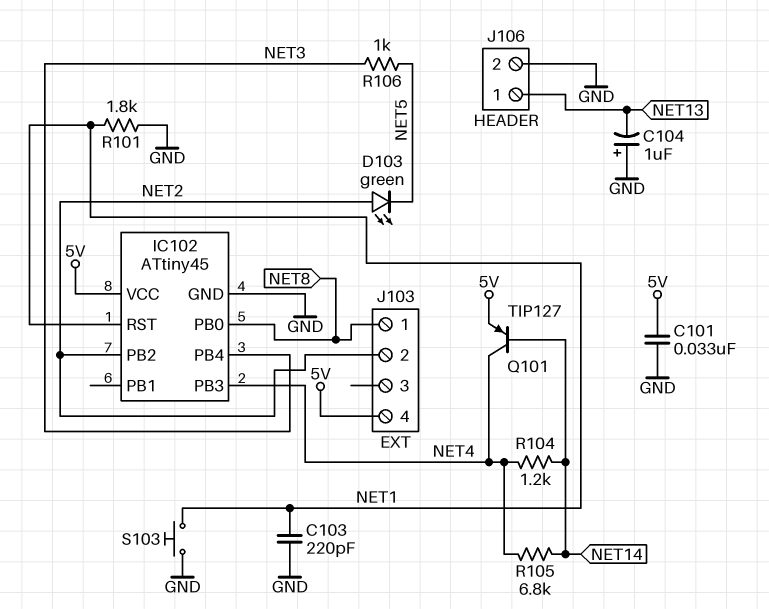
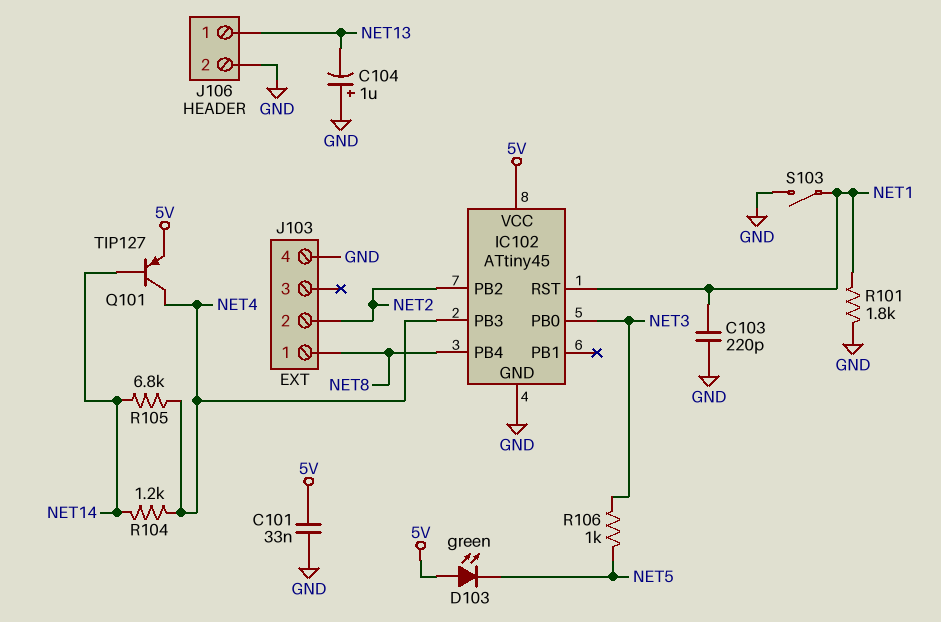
D103: LED green (A NET2, K NET5) -> LED green (A 5V, K NET5)
IC102 pin PB0: NET8 -> NET3
IC102 pin PB4: NET3 -> NET8
J103 pin 4: 5V -> GND
S103: button (GND, NET1) -> switch (GND, NET1)

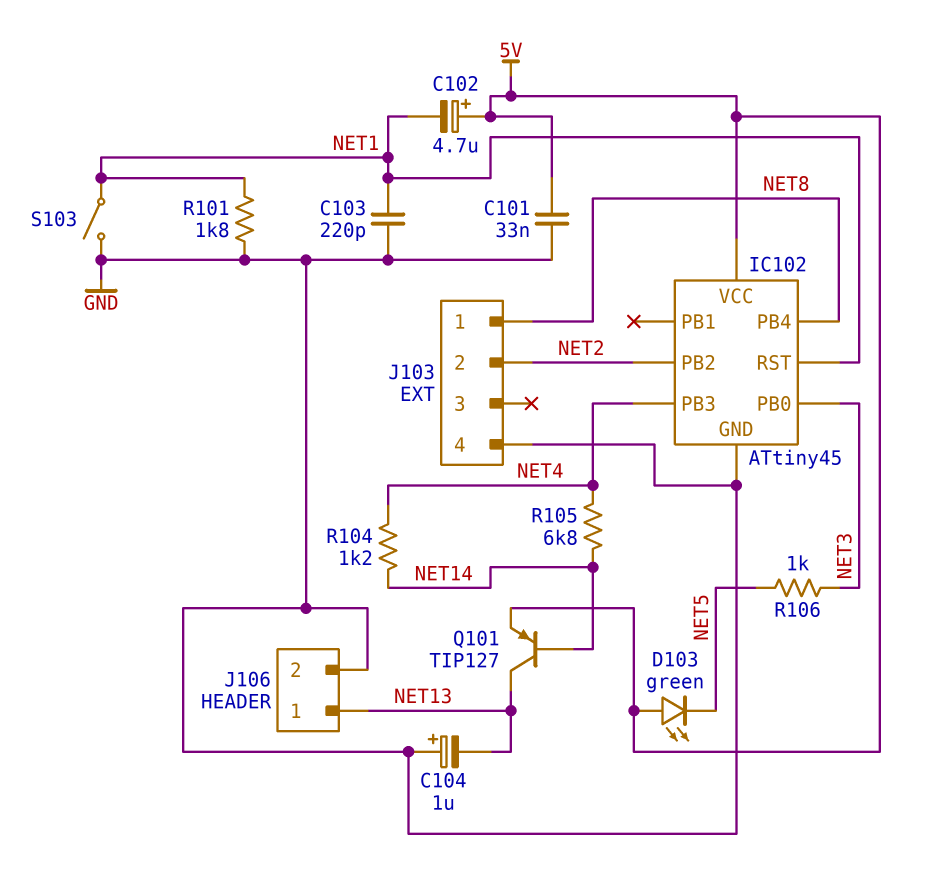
C102: none -> 4.7uF (plus 5V, minus NET1)
Q101: PNP TIP127 (B NET14, C NET4, E 5V) -> PNP TIP127 (B NET14, C NET13, E 5V)

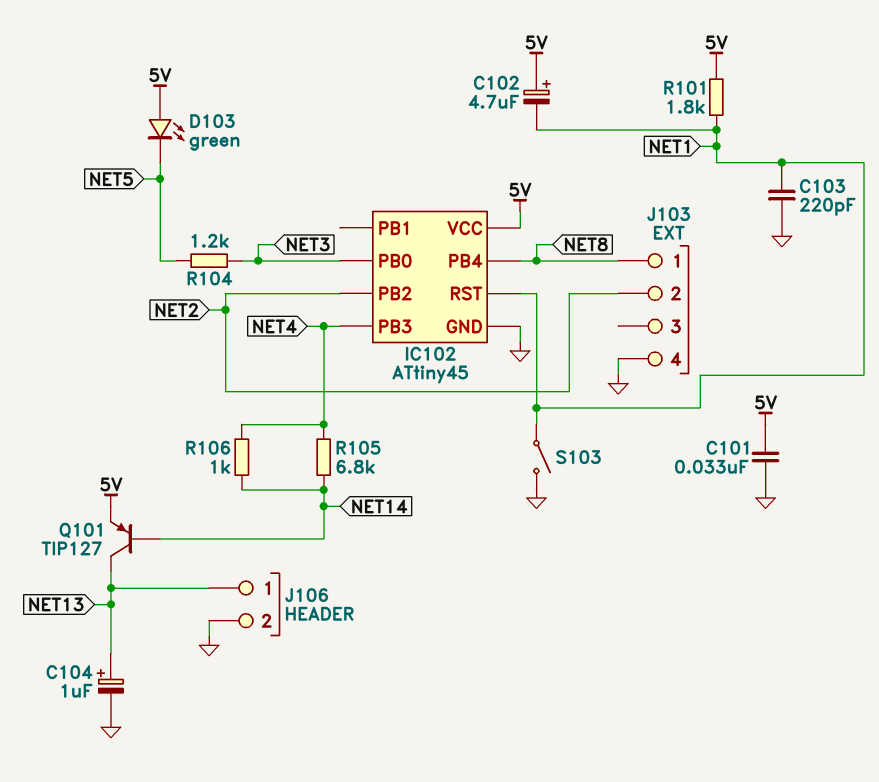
C104: 1uF (plus GND, minus NET13) -> 1uF (plus NET13, minus GND)
R101: 1.8k (GND, NET1) -> 1.8k (5V, NET1)
R104: 1.2k (NET4, NET14) -> 1.2k (NET3, NET5)
R106: 1k (NET3, NET5) -> 1k (NET4, NET14)

